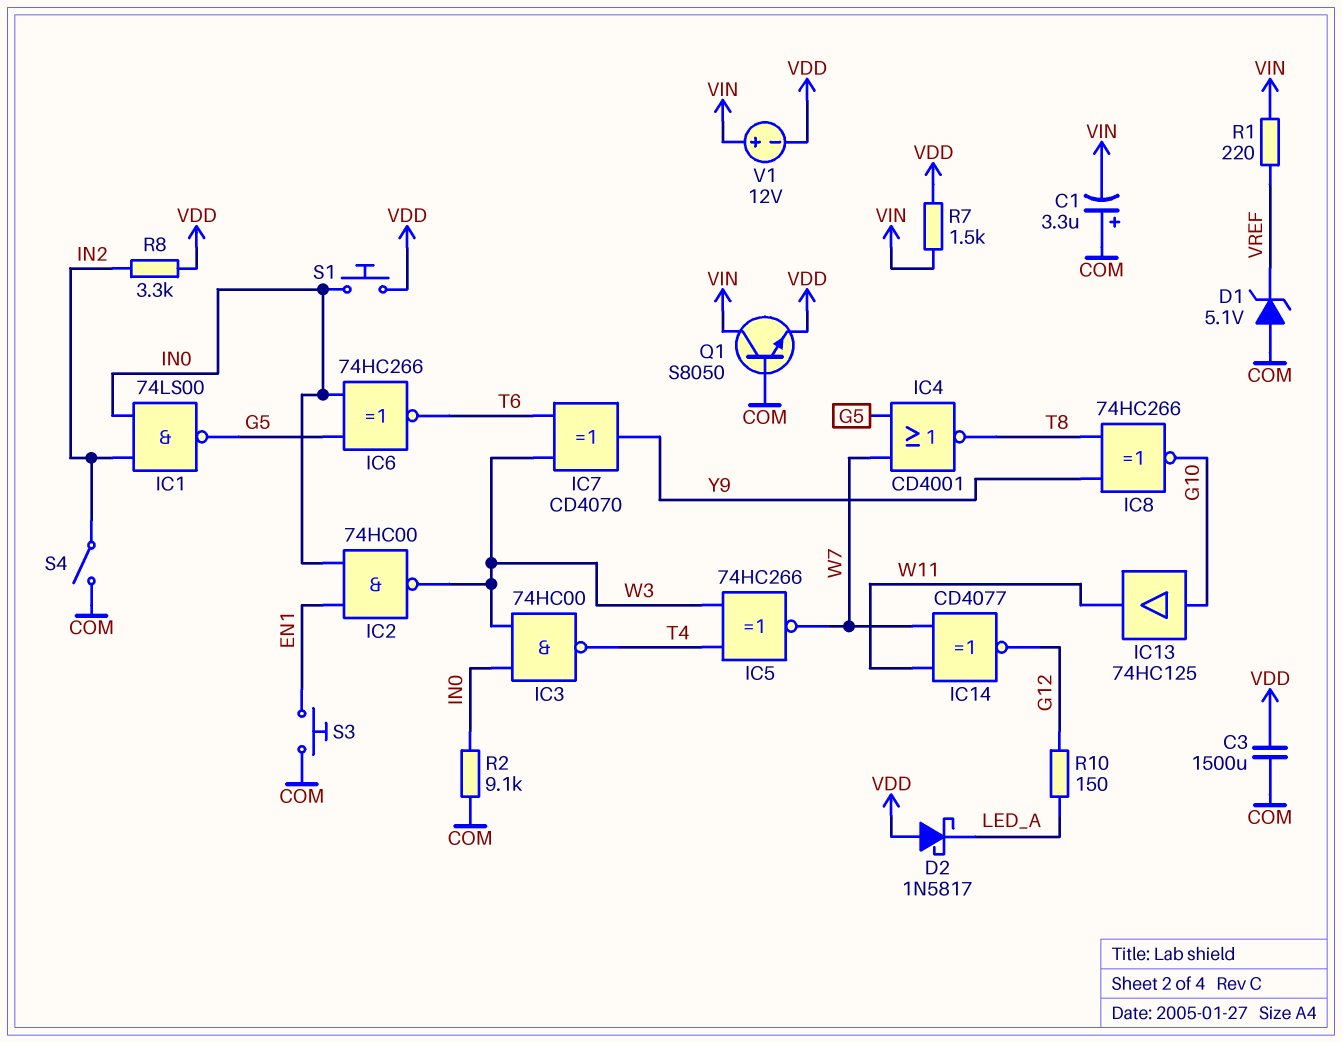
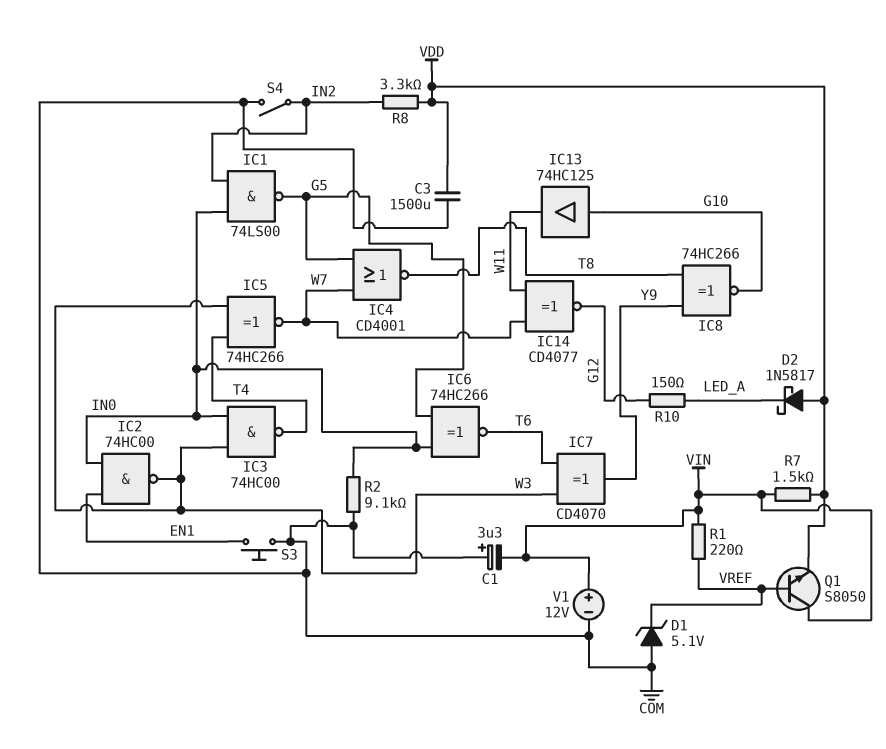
Q1: NPN S8050 (B COM, C VIN, E VDD) -> NPN S8050 (B VREF, C VIN, E VDD)
S1: button (IN0, VDD) -> none
V1: 12V (plus VIN, minus VDD) -> 12V (plus VIN, minus COM)

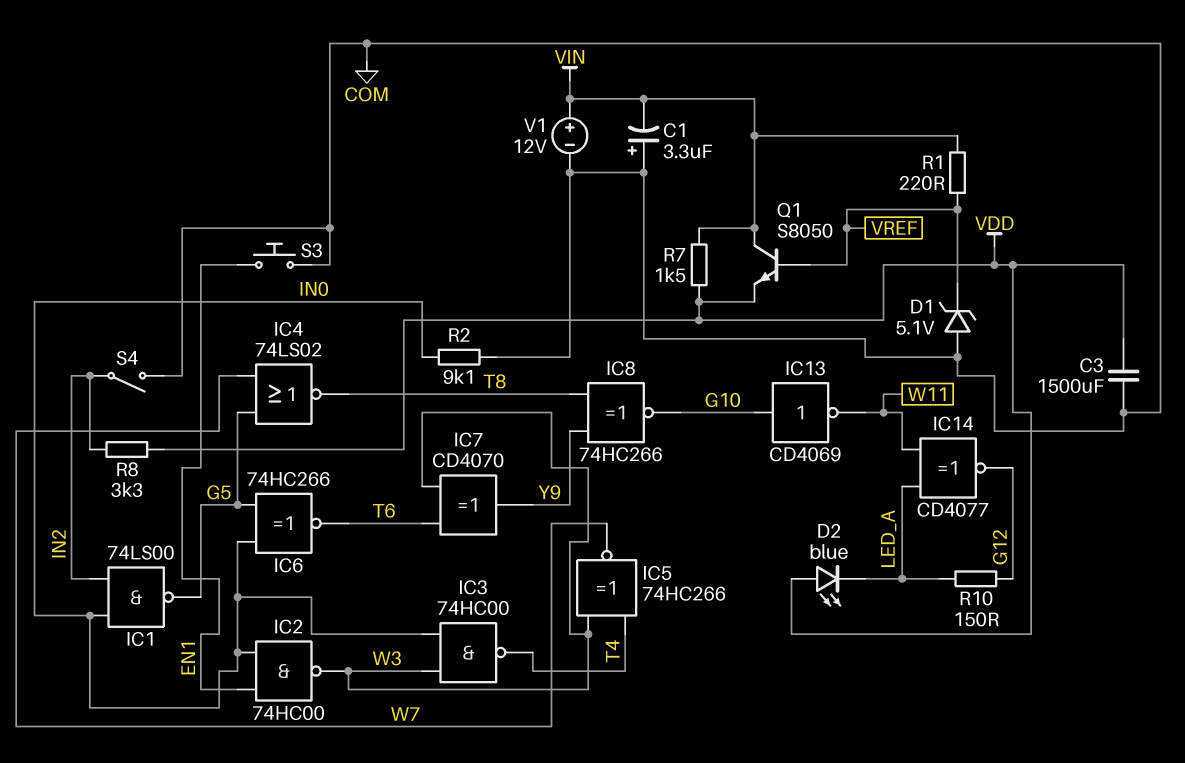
D2: schottky 1N5817 (A VDD, K LED_A) -> LED blue (A VDD, K LED_A)
IC4: NOR CD4001 (in G5, in W7, out T8) -> NOR 74LS02 (in G5, in W7, out T8)
IC13: buffer 74HC125 (in G10, out W11) -> NOT CD4069 (in G10, out W11)
IC14: XNOR CD4077 (in W7, in W11, out G12) -> XNOR CD4077 (in LED_A, in W11, out G12)

